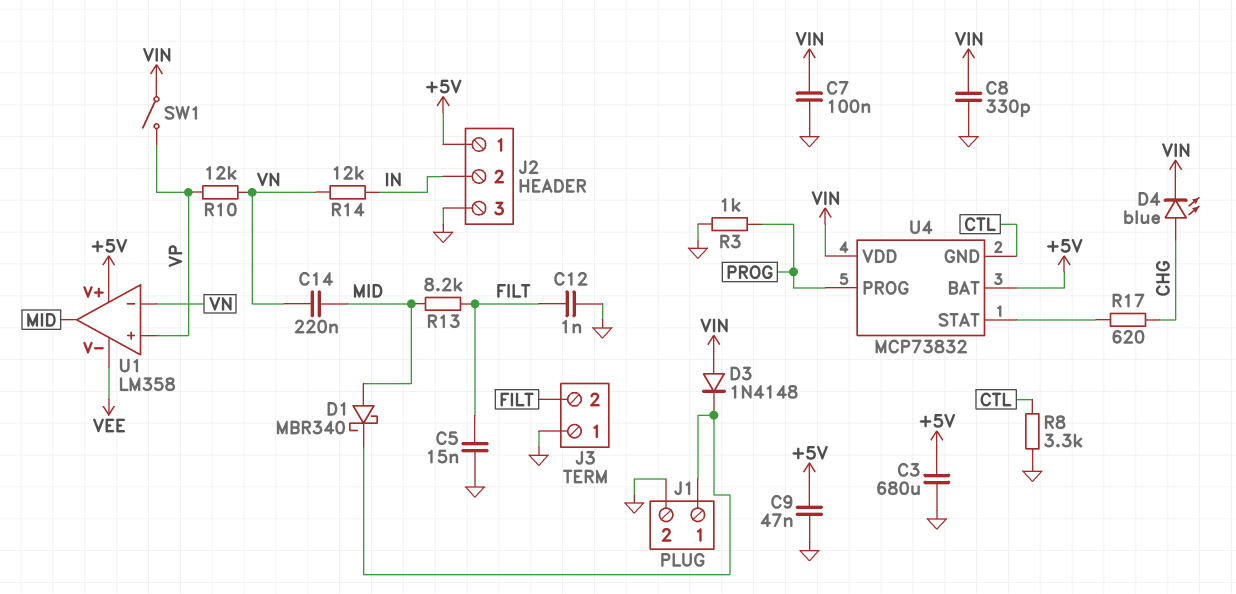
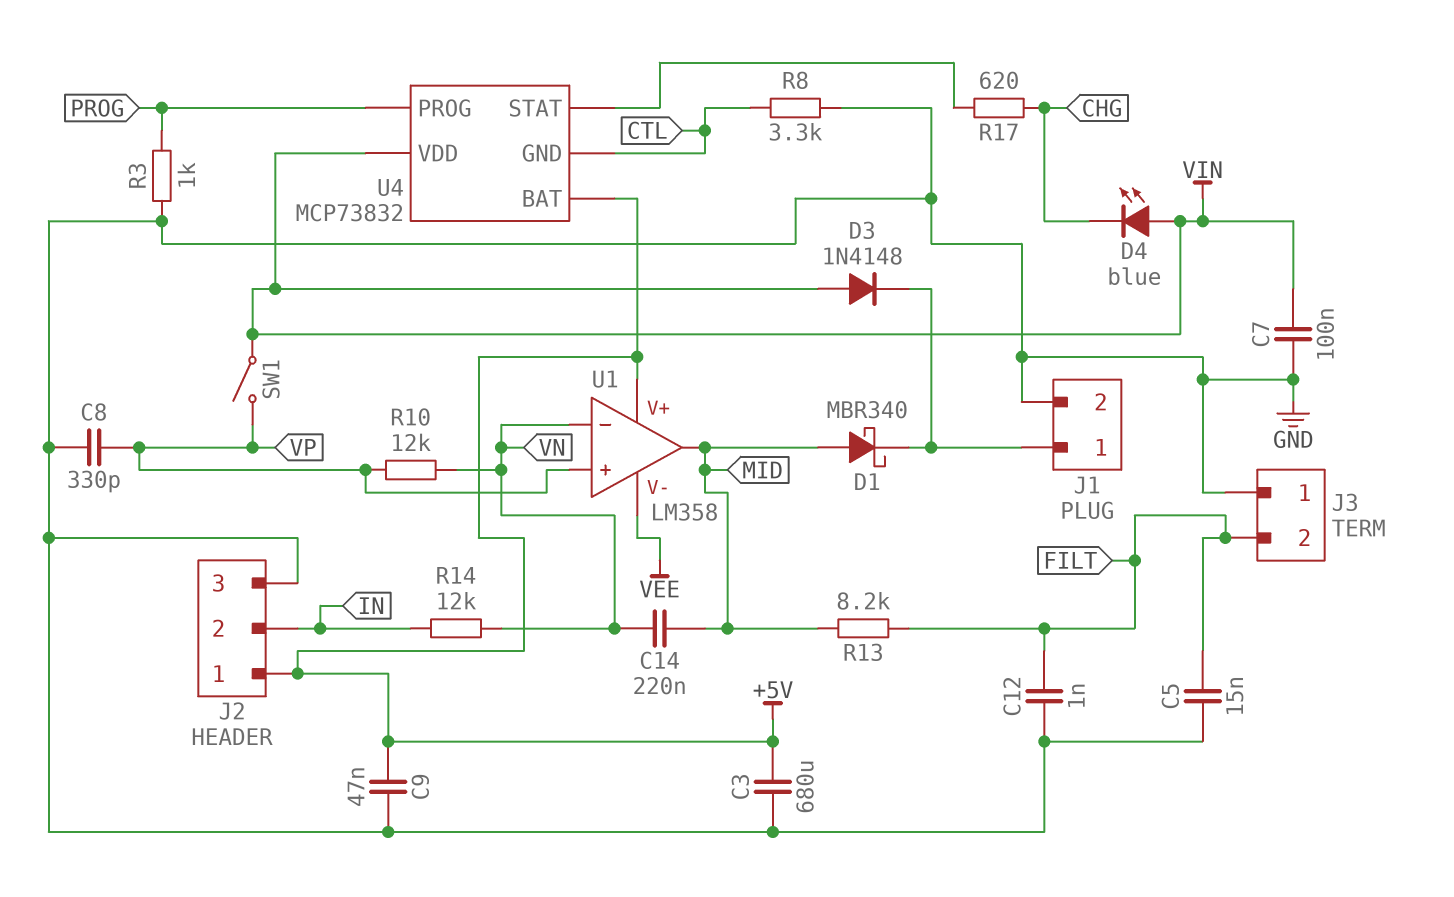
C8: 330pF (GND, VIN) -> 330pF (GND, VP)
D4: LED blue (A CHG, K VIN) -> LED blue (A VIN, K CHG)

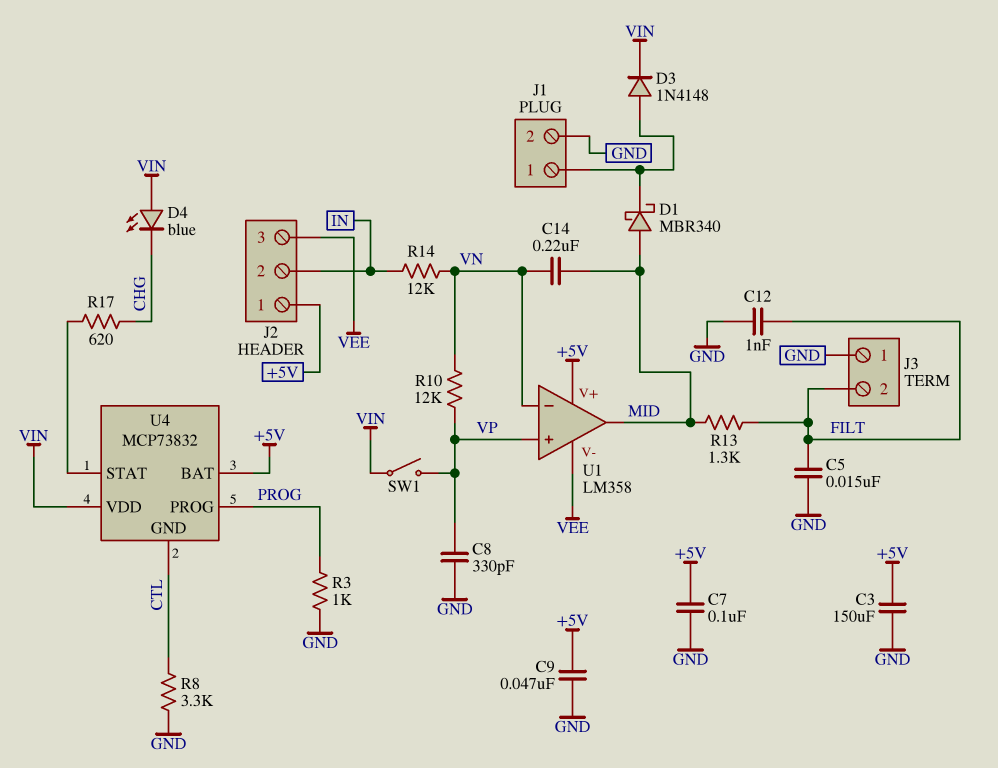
C3: 680uF (+5V, GND) -> 150uF (+5V, GND)
C7: 100nF (GND, VIN) -> 100nF (+5V, GND)
D3: diode 1N4148 (A VIN, K J1/1) -> diode 1N4148 (A J1/1, K VIN)
J2 pin 3: GND -> VEE
R13: 8.2k (FILT, MID) -> 1.3k (FILT, MID)

